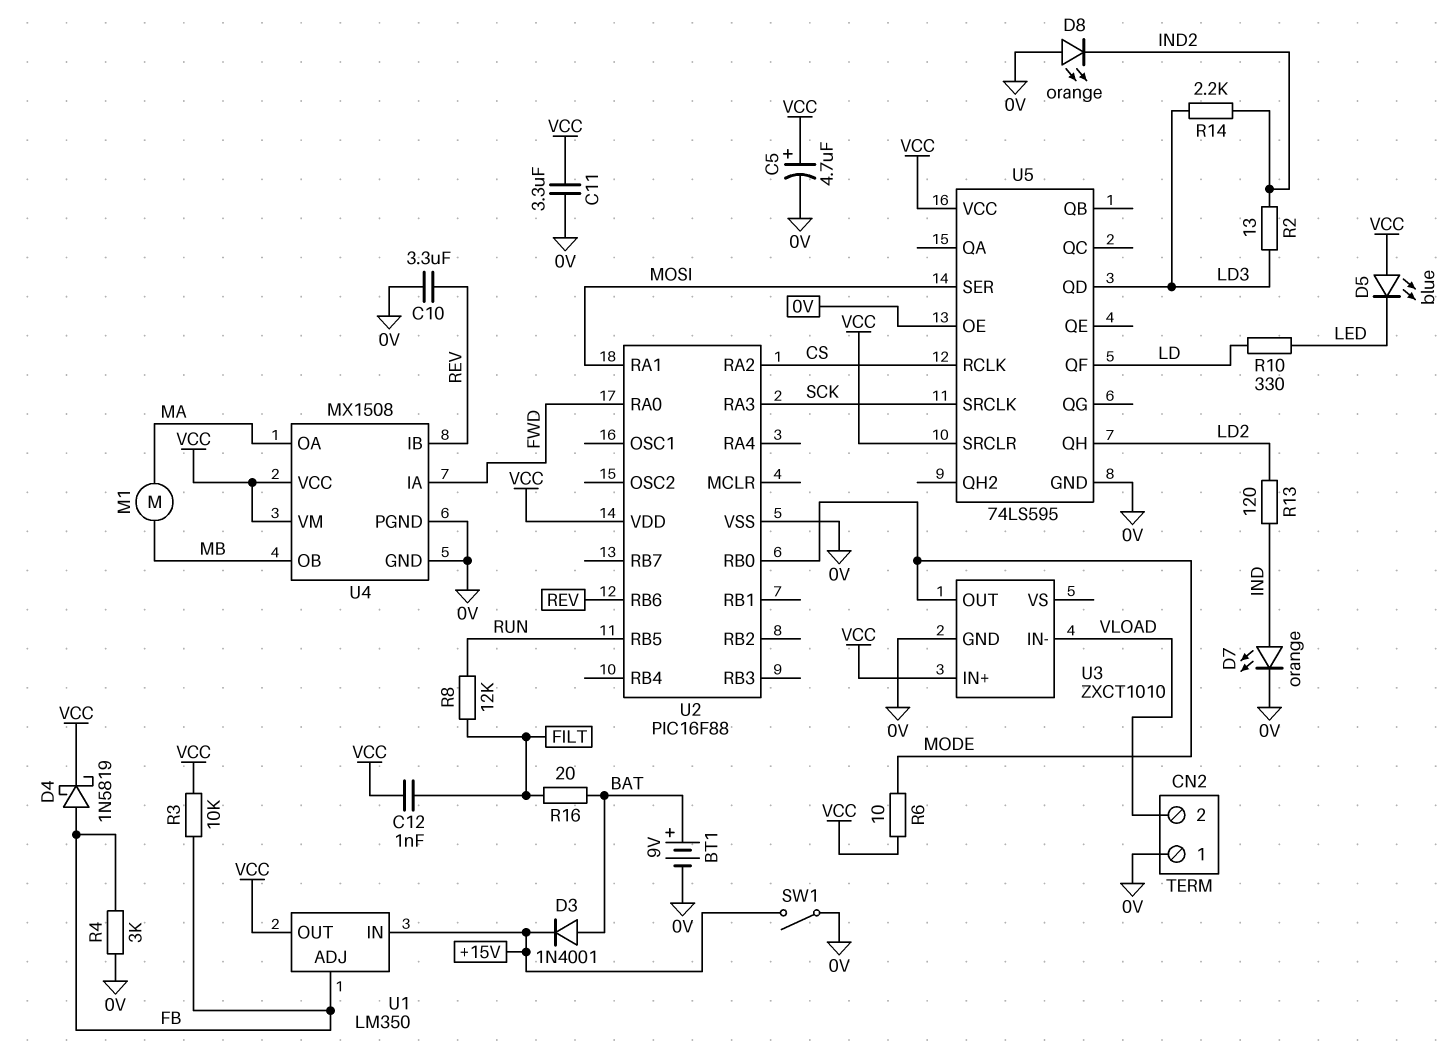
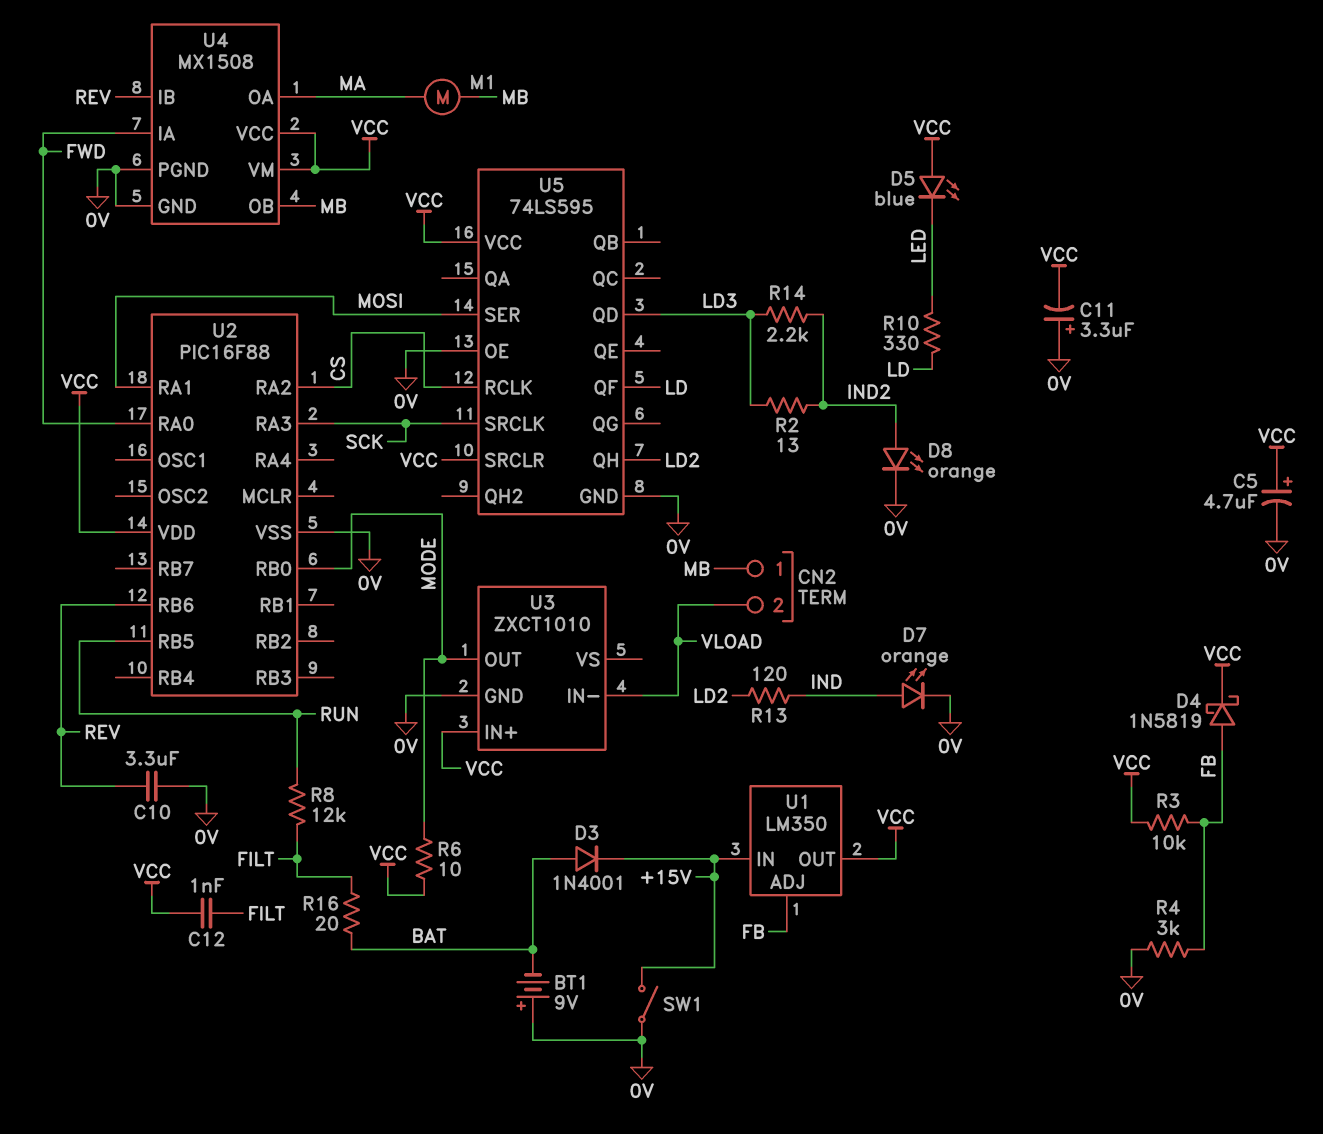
BT1: 9V (plus BAT, minus 0V) -> 9V (plus 0V, minus BAT)
C11: 3.3uF (0V, VCC) -> 3.3uF (plus 0V, minus VCC)
CN2 pin 1: 0V -> MB
D8: LED orange (A 0V, K IND2) -> LED orange (A IND2, K 0V)

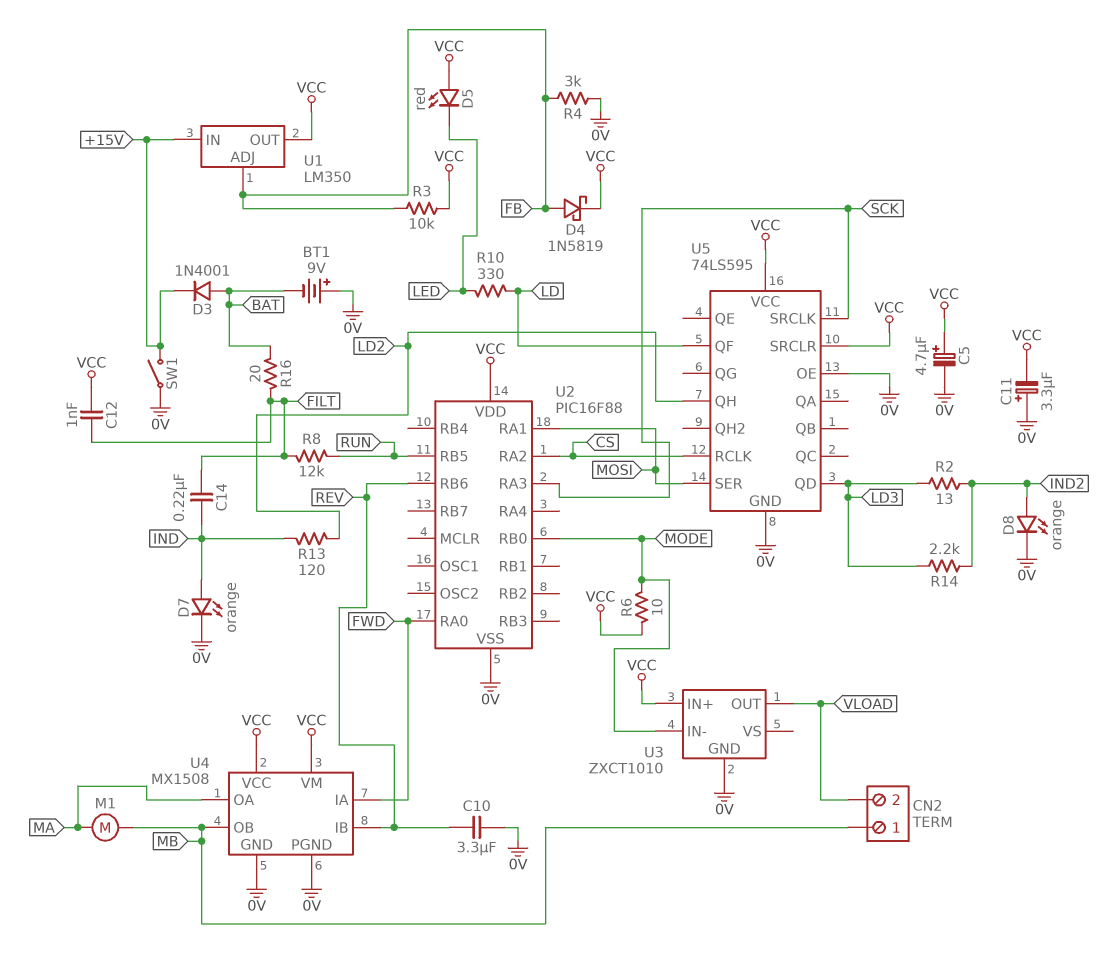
C14: none -> 220nF (FILT, IND)
D5: LED blue (A VCC, K LED) -> LED red (A VCC, K LED)
U3 pin IN-: VLOAD -> MODE
U3 pin OUT: MODE -> VLOAD

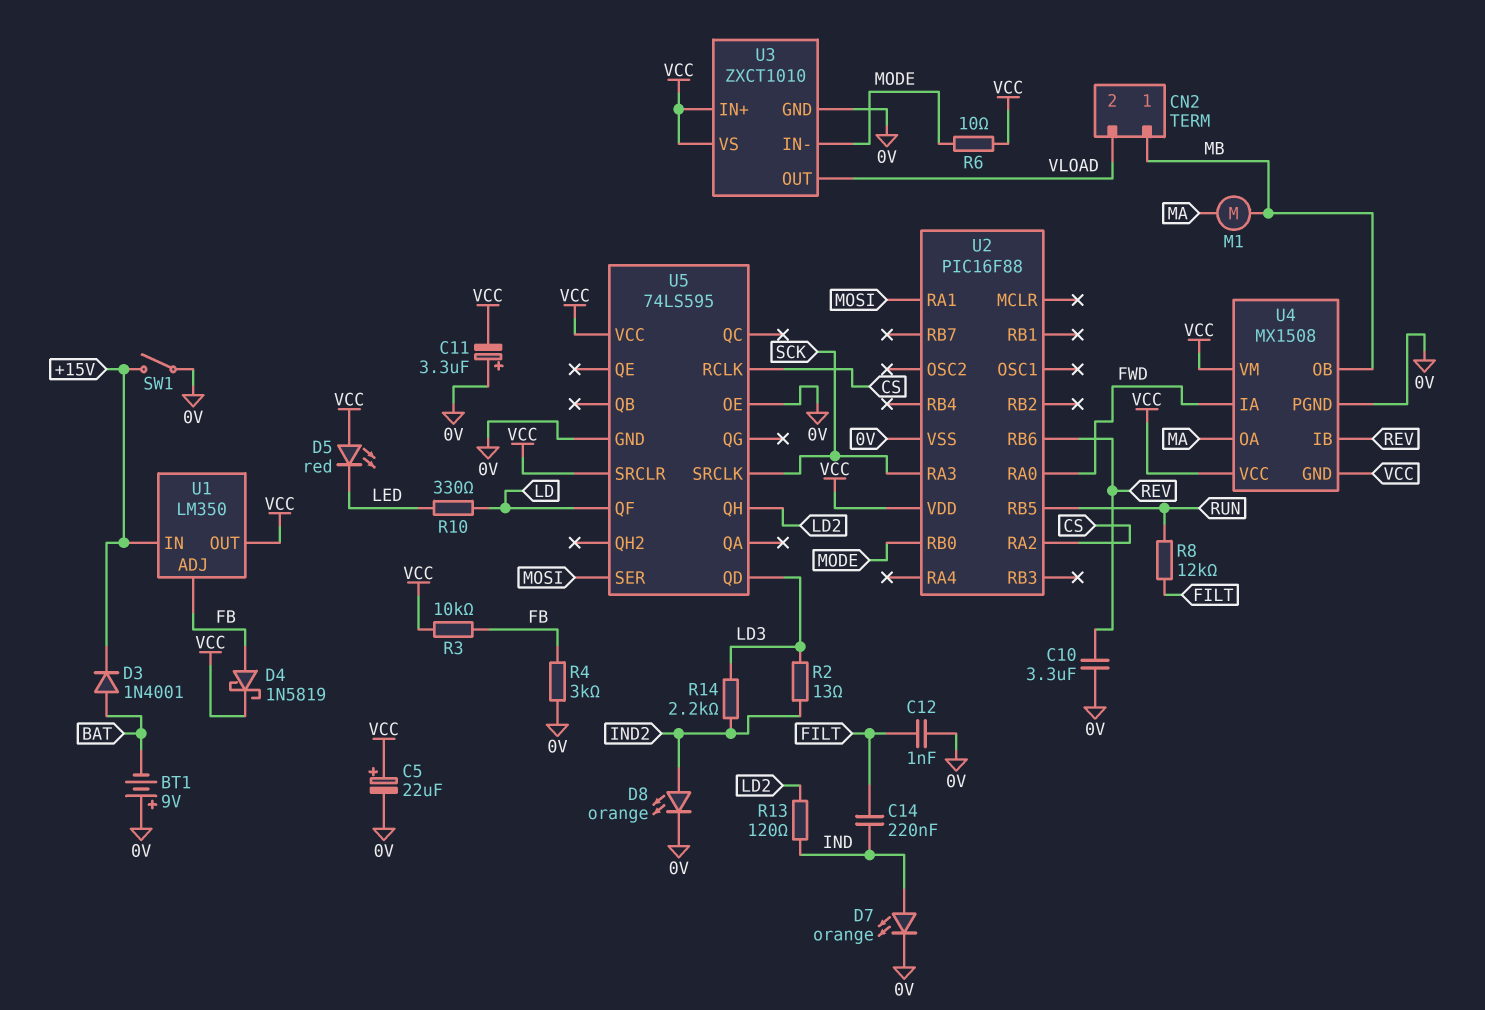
C5: 4.7uF (plus VCC, minus 0V) -> 22uF (plus VCC, minus 0V)
C12: 1nF (FILT, VCC) -> 1nF (0V, FILT)
R16: 20 (BAT, FILT) -> none
U3 pin VS: none -> VCC
U4 pin GND: 0V -> VCC

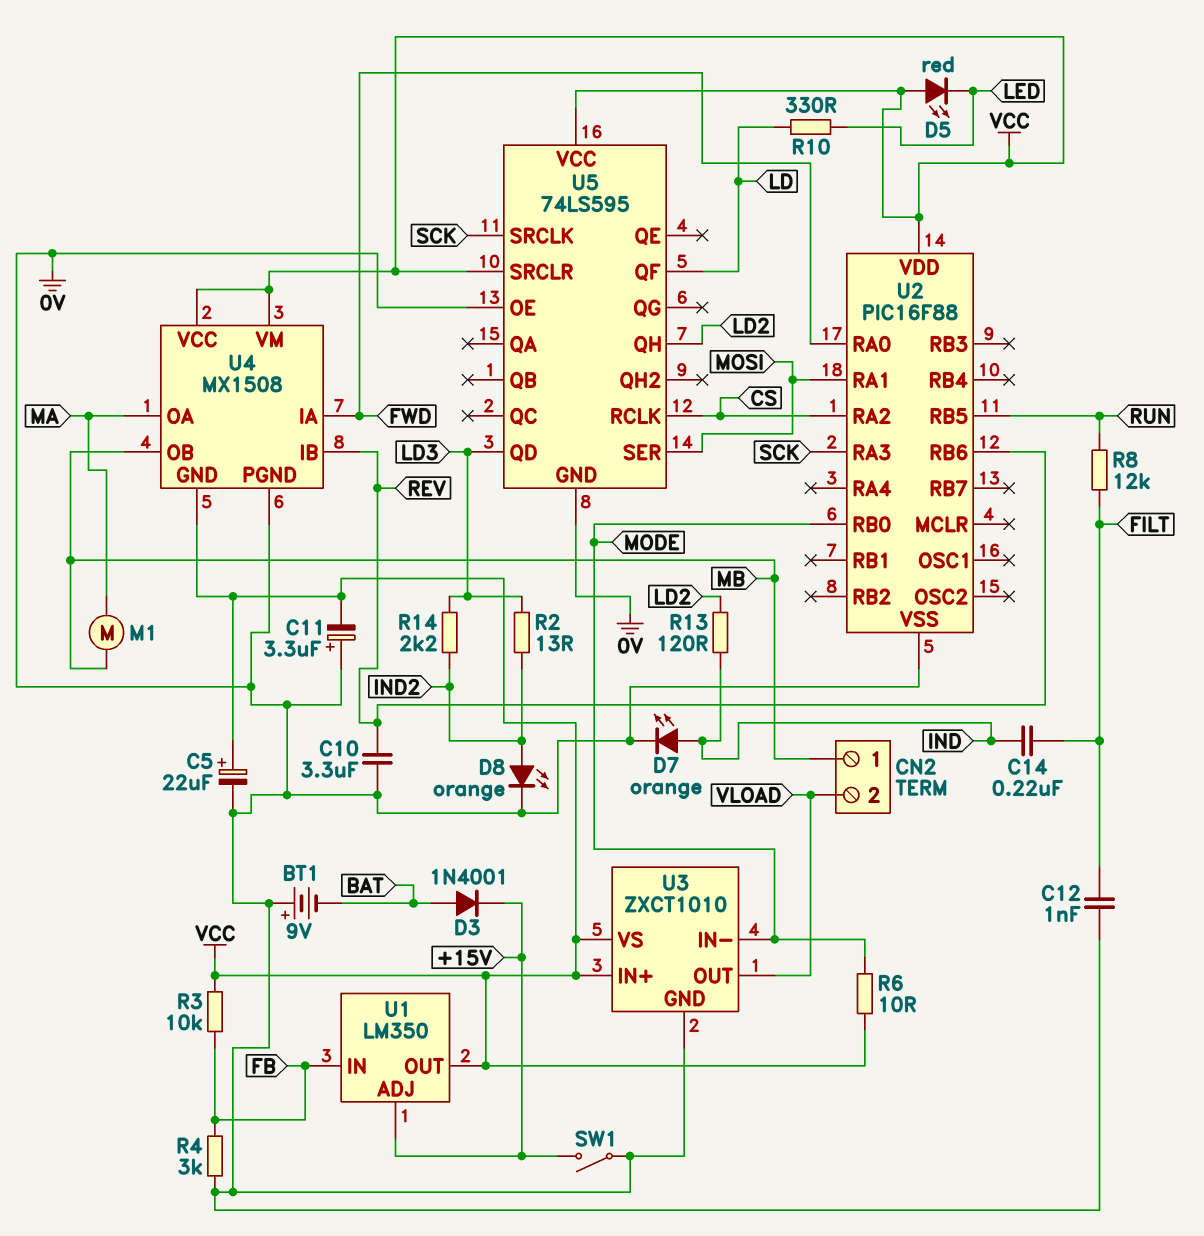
D4: schottky 1N5819 (A FB, K VCC) -> none
U1 pin ADJ: FB -> +15V
U1 pin IN: +15V -> FB

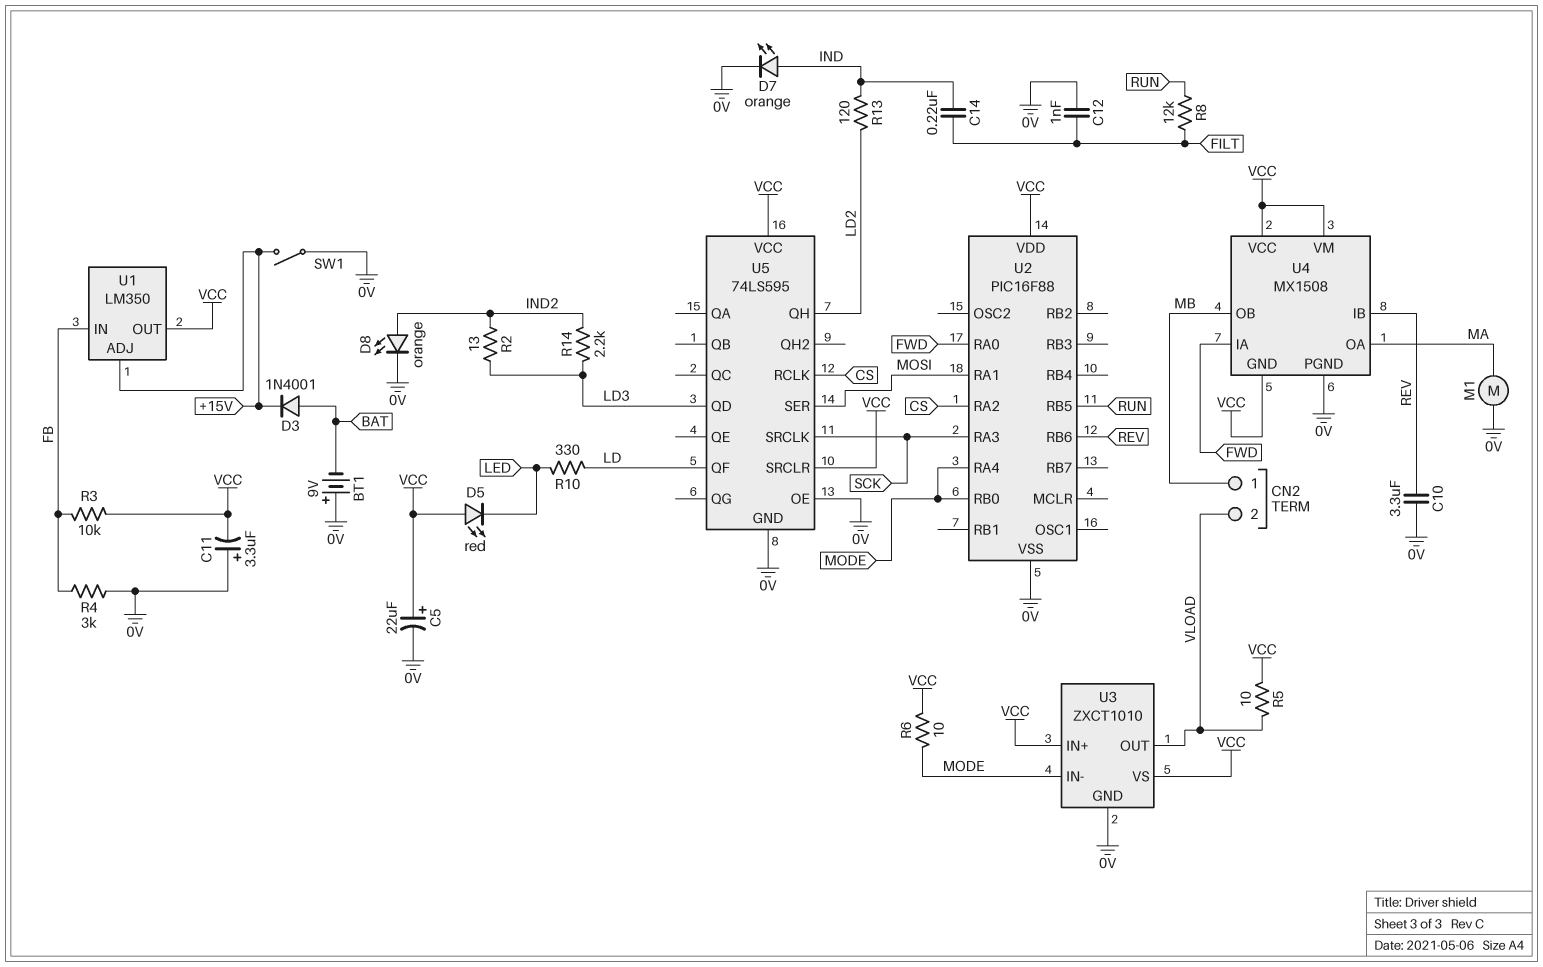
M1: motor (MA, MB) -> motor (0V, MA)
R5: none -> 10 (VCC, VLOAD)
U2 pin RA4: none -> MODE

